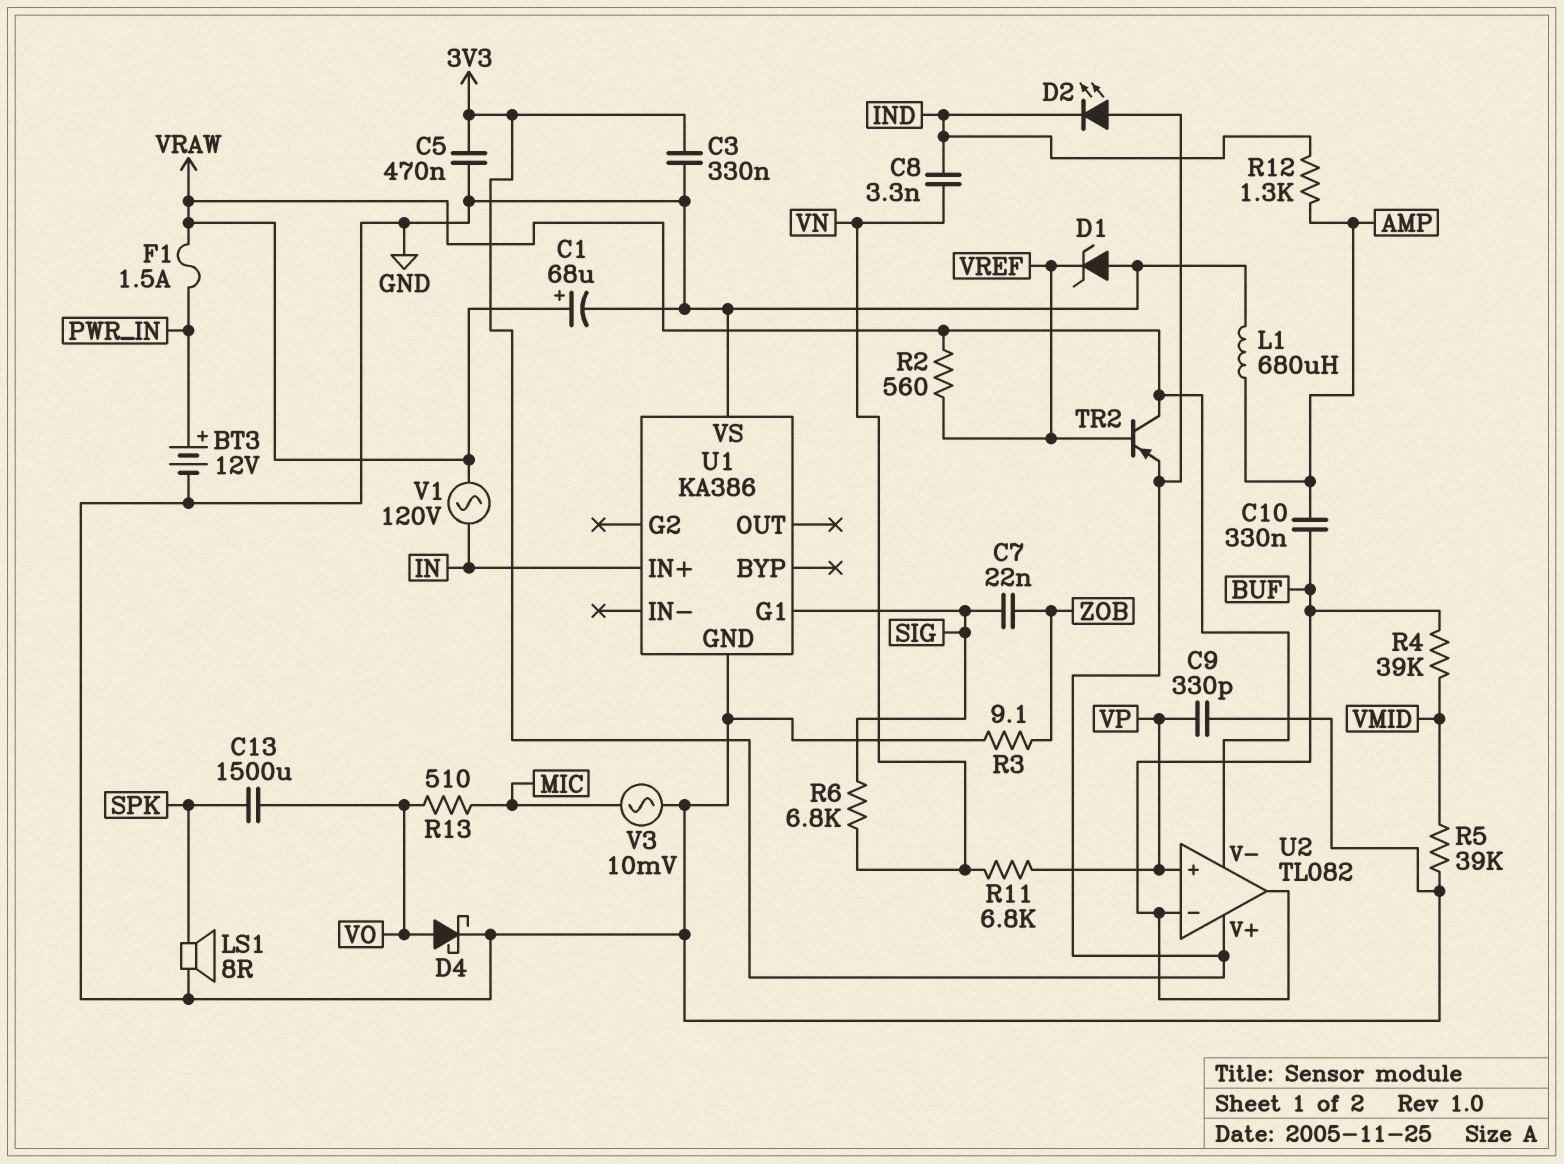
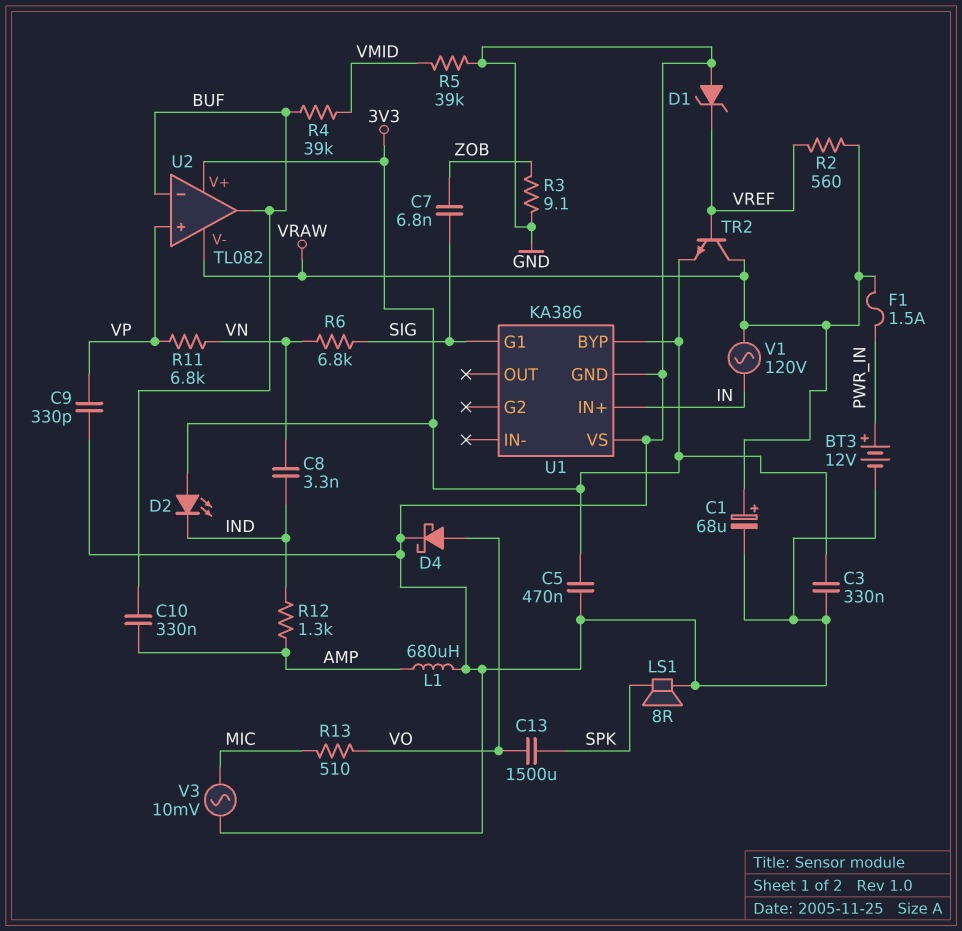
C7: 22nF (SIG, ZOB) -> 6.8nF (SIG, ZOB)
TR2: PNP (B VREF, C VRAW, E 3V3) -> NPN (B VREF, C VRAW, E 3V3)
U1 pin BYP: none -> 3V3

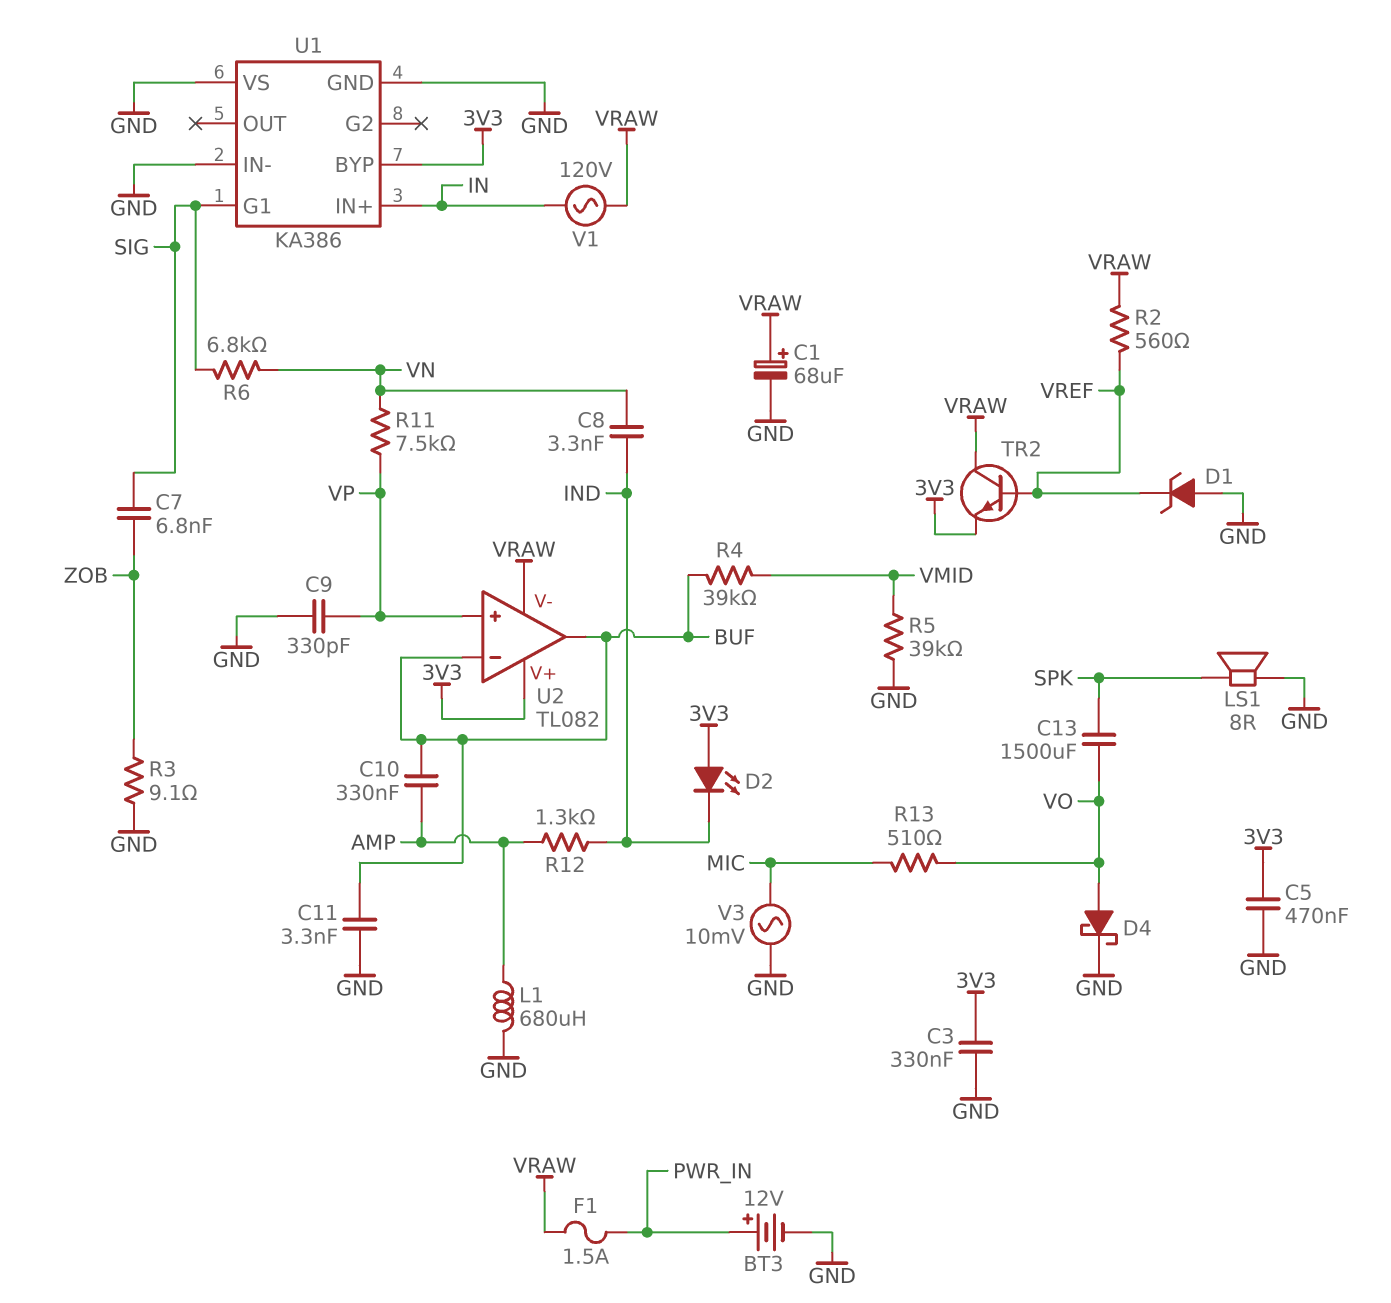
C11: none -> 3.3nF (BUF, GND)
R11: 6.8k (VN, VP) -> 7.5k (VN, VP)
U1 pin IN-: none -> GND

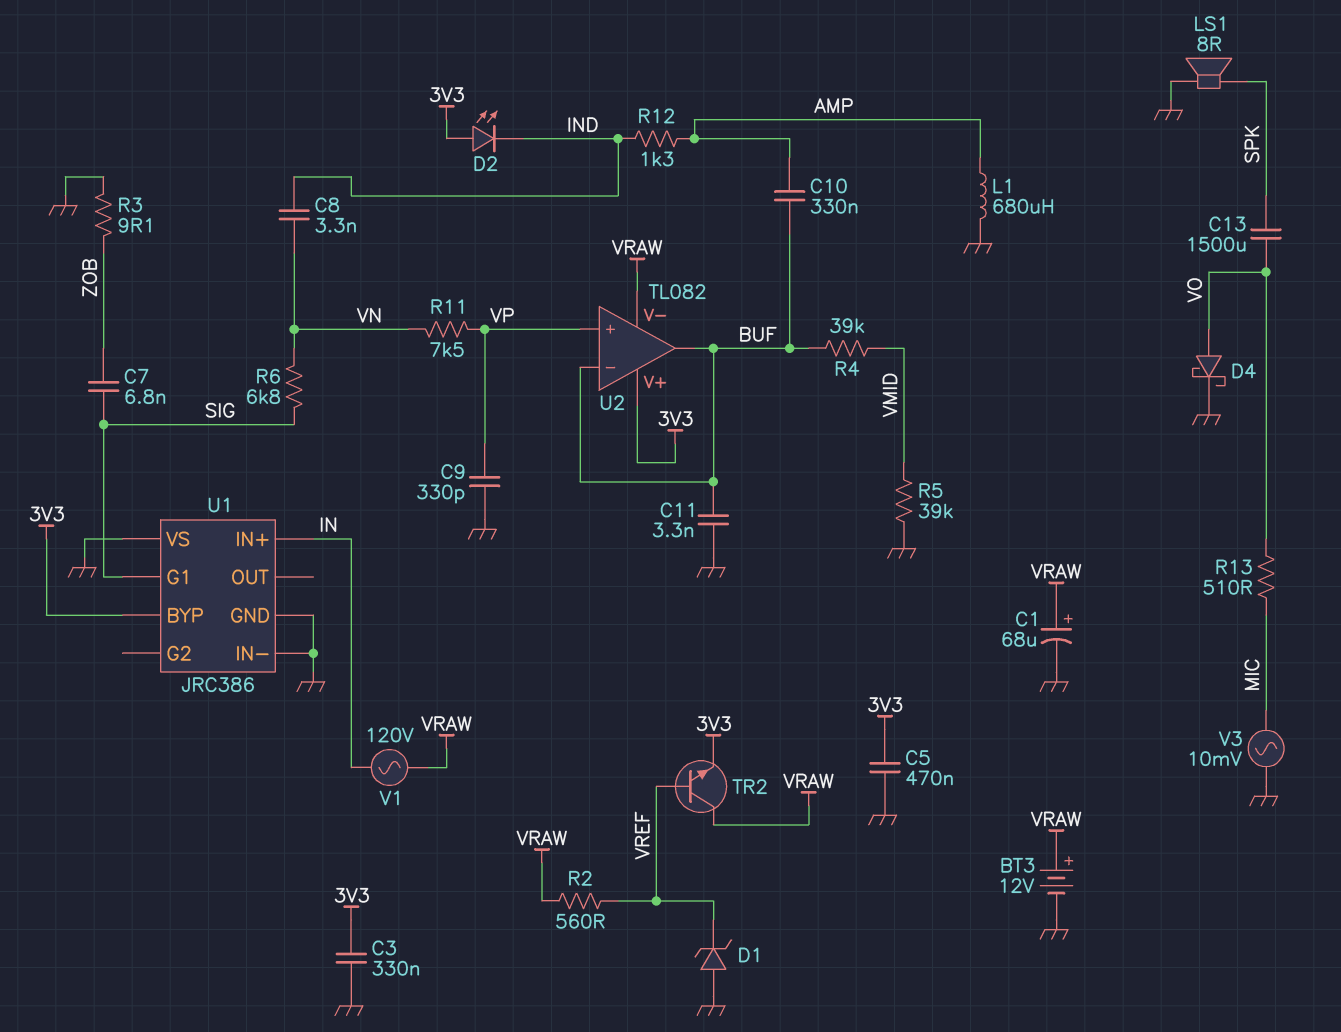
BT3: 12V (plus PWR_IN, minus GND) -> 12V (plus VRAW, minus GND)
F1: 1.5A (PWR_IN, VRAW) -> none
U1: KA386 -> JRC386

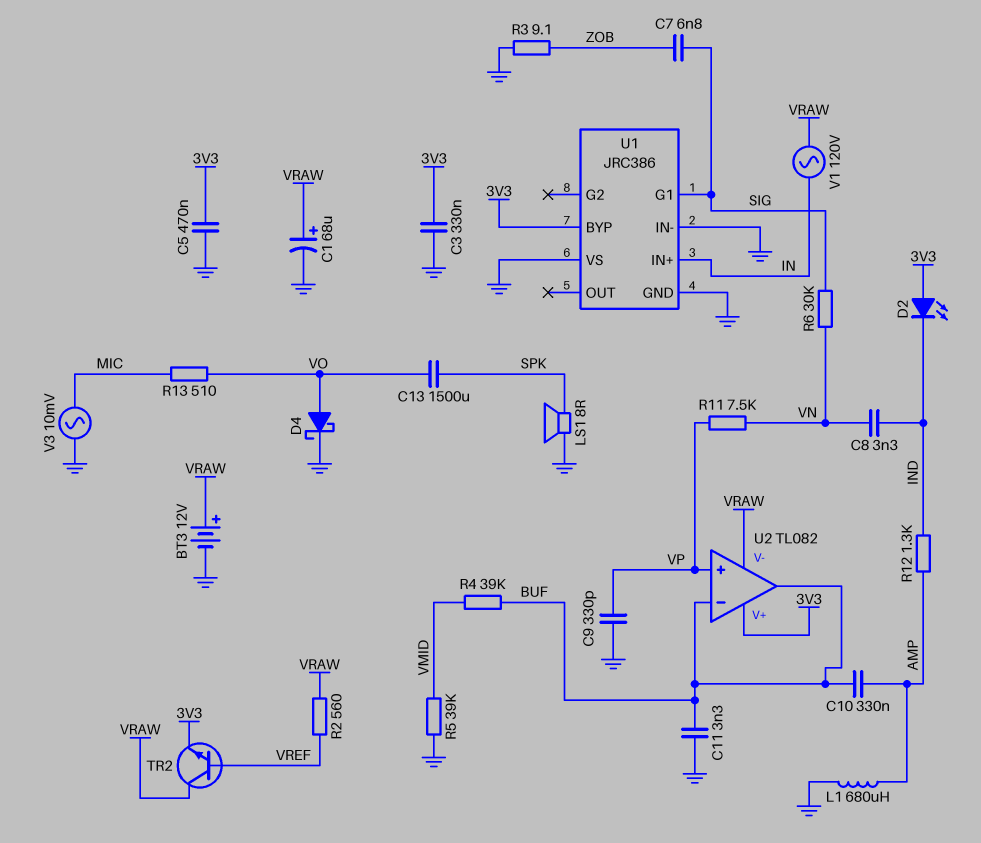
D1: zener (A GND, K VREF) -> none
R6: 6.8k (SIG, VN) -> 30k (SIG, VN)

